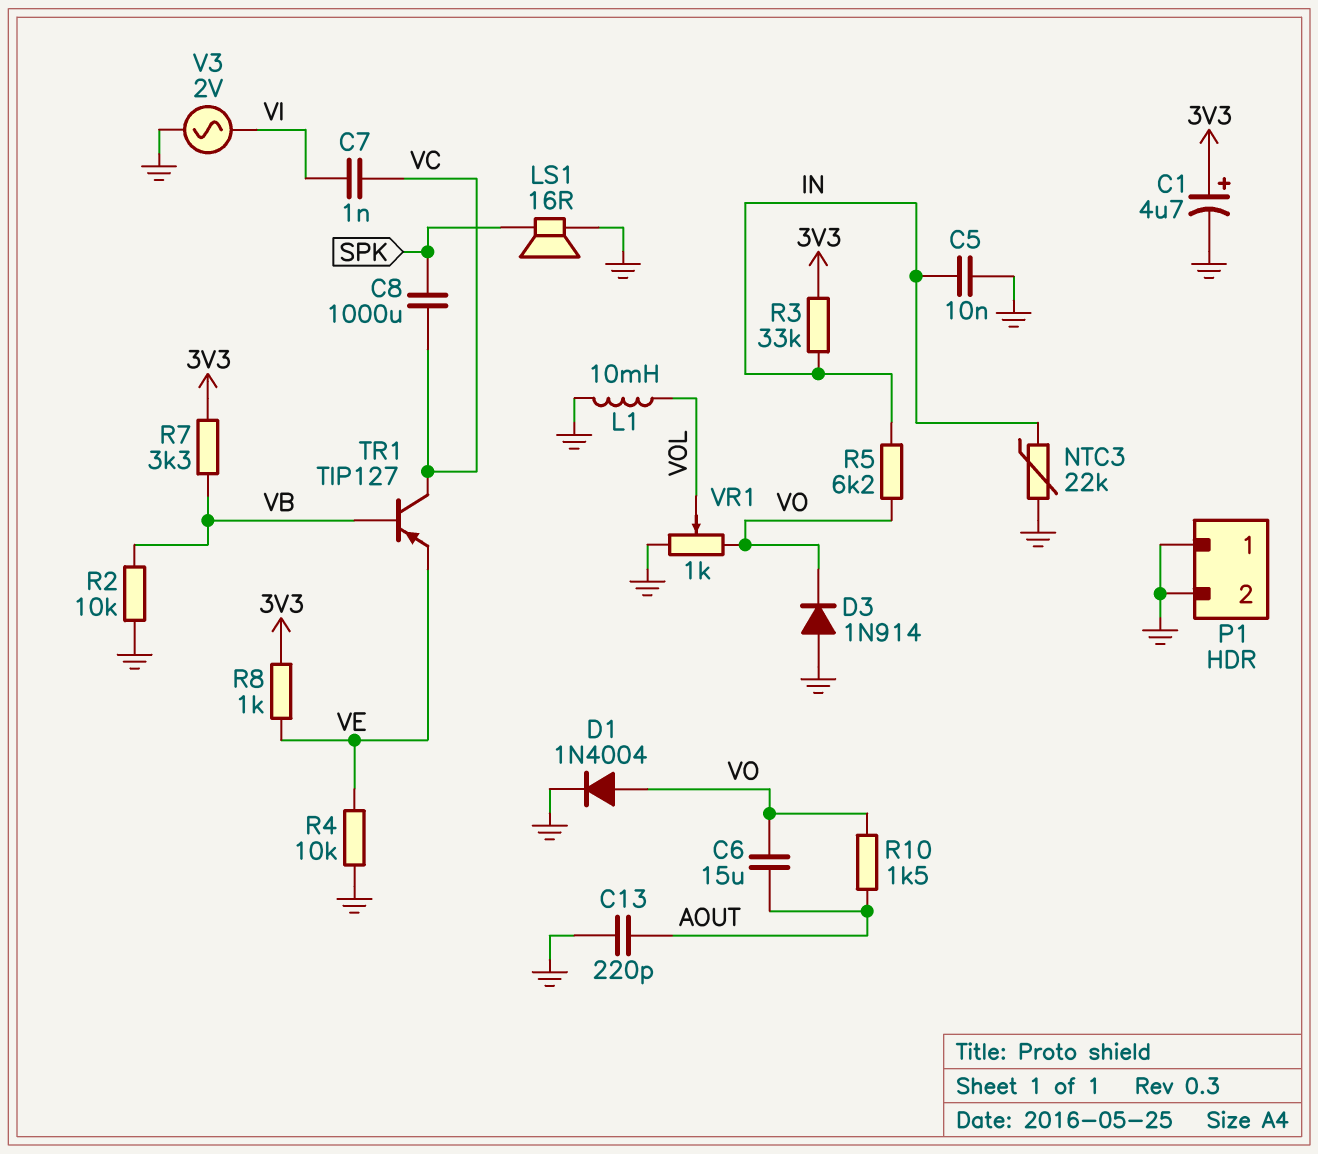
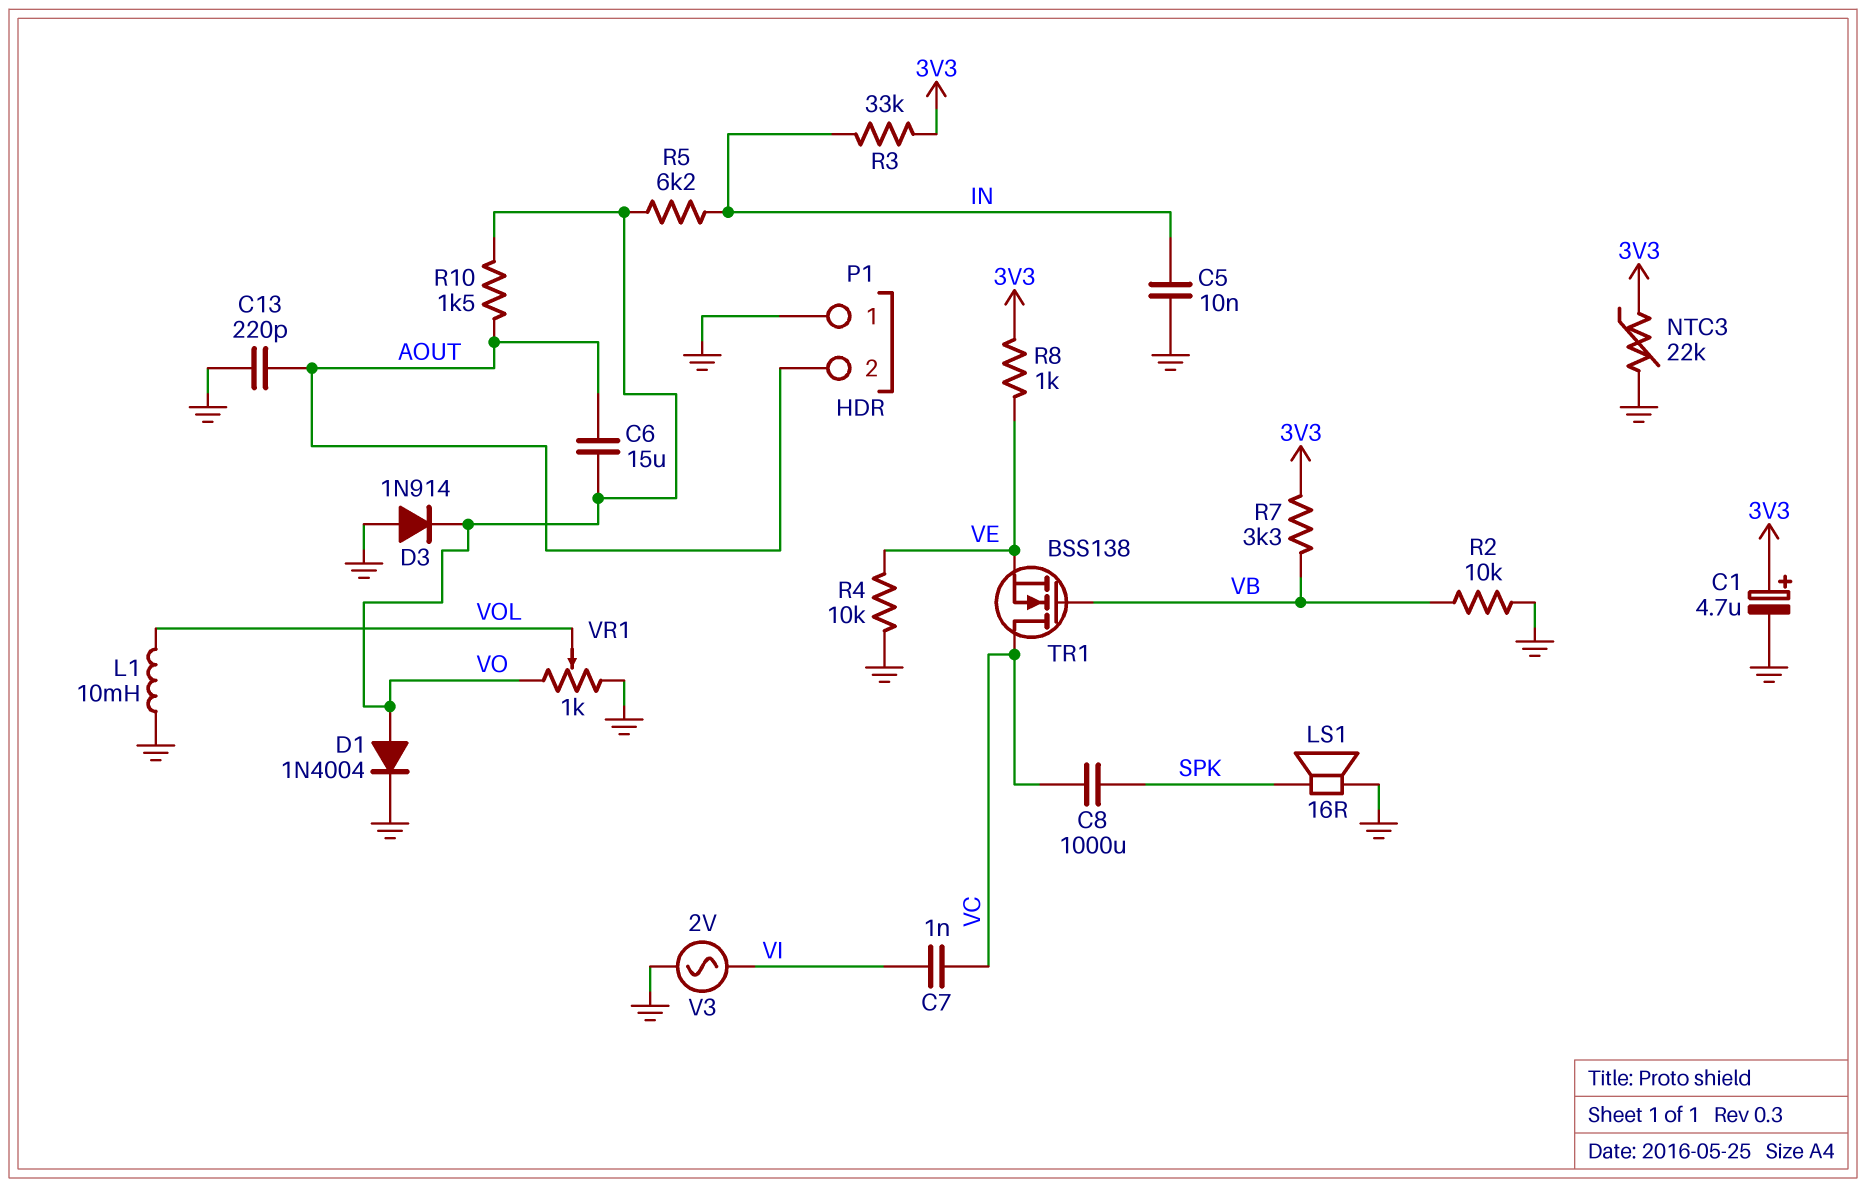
NTC3: 22k (GND, IN) -> 22k (3V3, GND)
P1 pin 2: GND -> AOUT
TR1: PNP TIP127 (B VB, C VC, E VE) -> NMOS BSS138 (G VB, D VC, S VE)

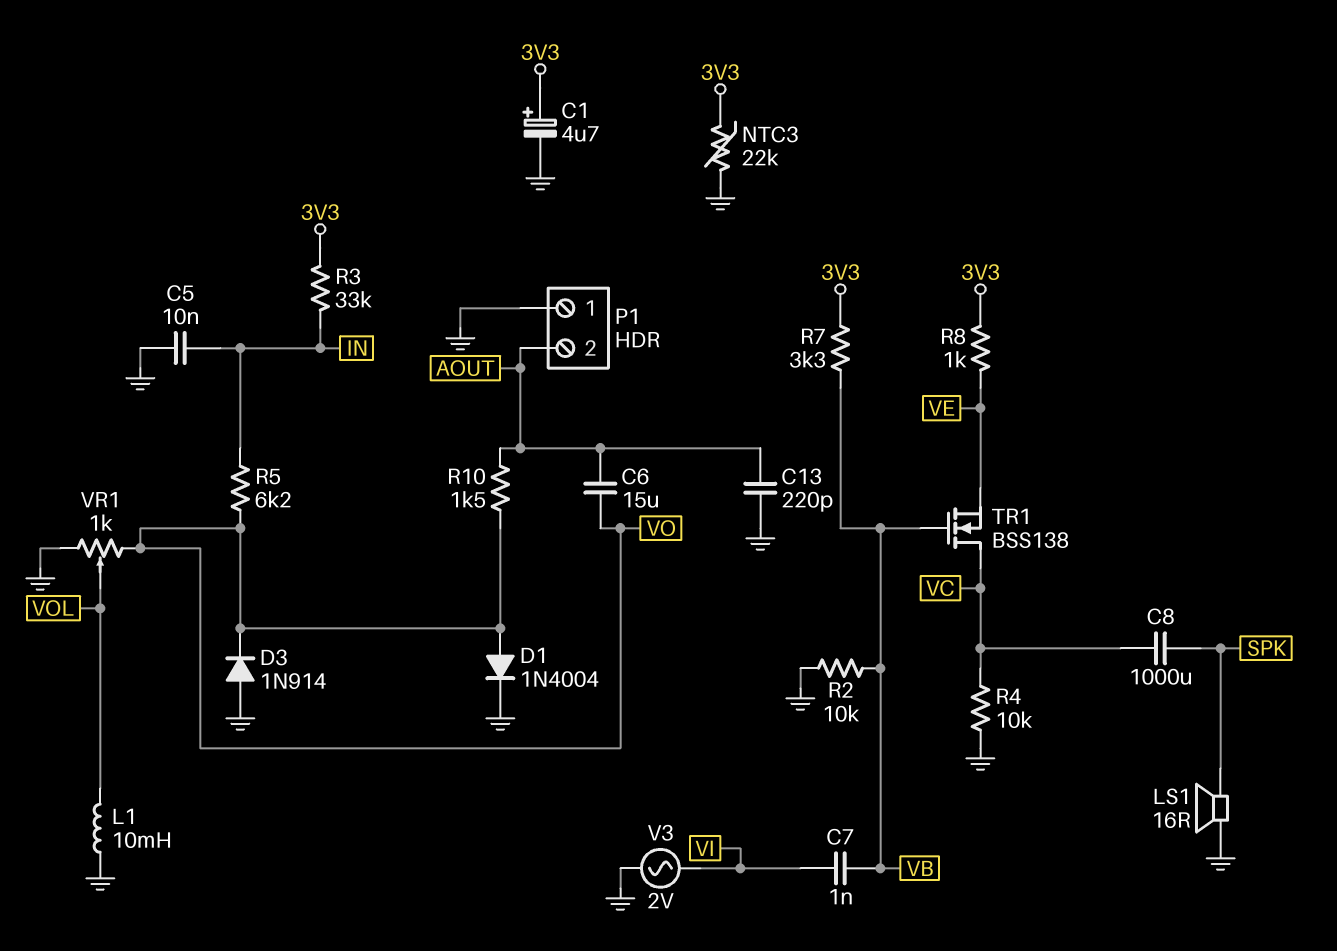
C7: 1nF (VC, VI) -> 1nF (VB, VI)
R4: 10k (GND, VE) -> 10k (GND, VC)

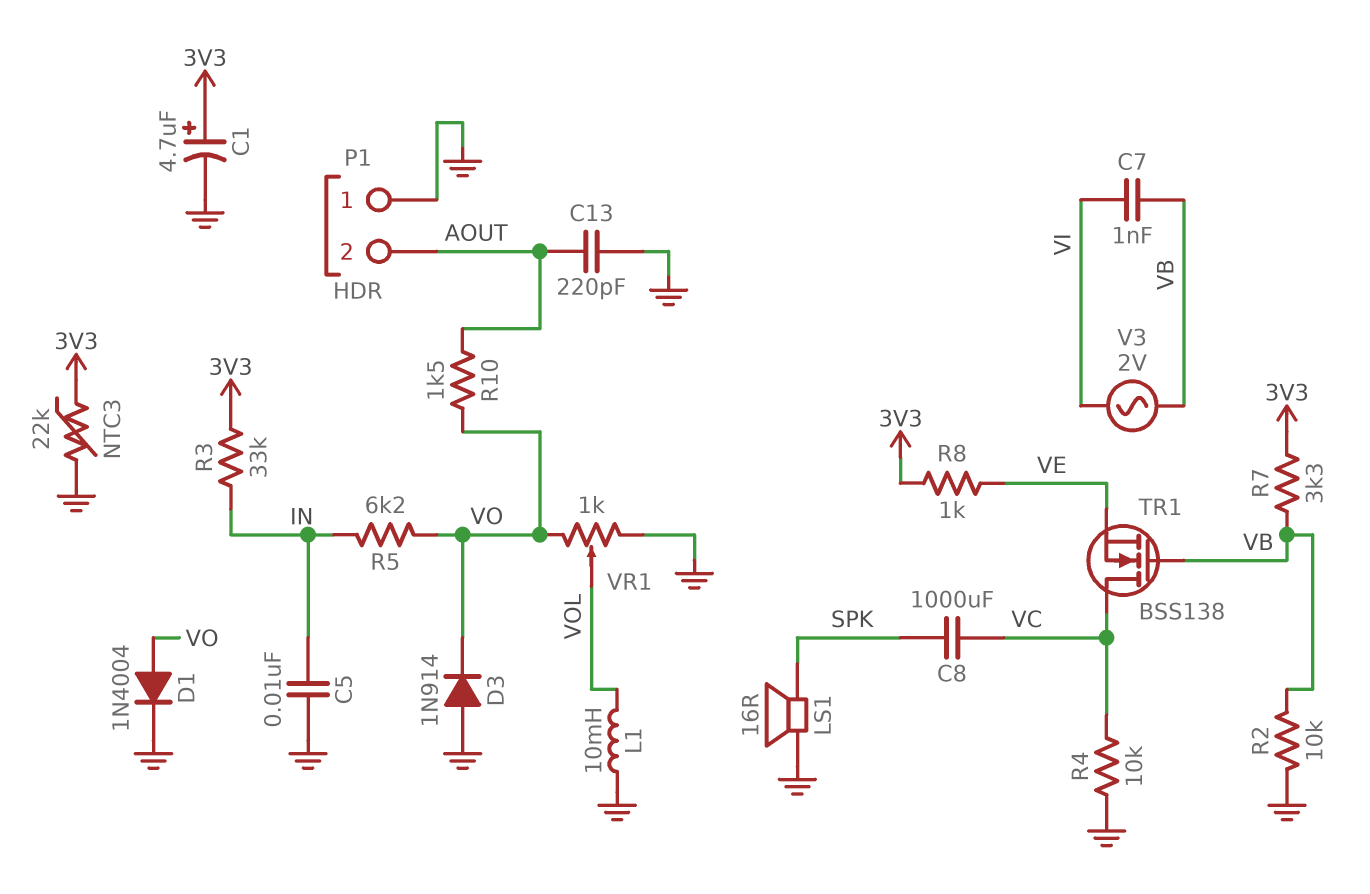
C6: 15uF (AOUT, VO) -> none
V3: AC 2V (GND, VI) -> AC 2V (VB, VI)

